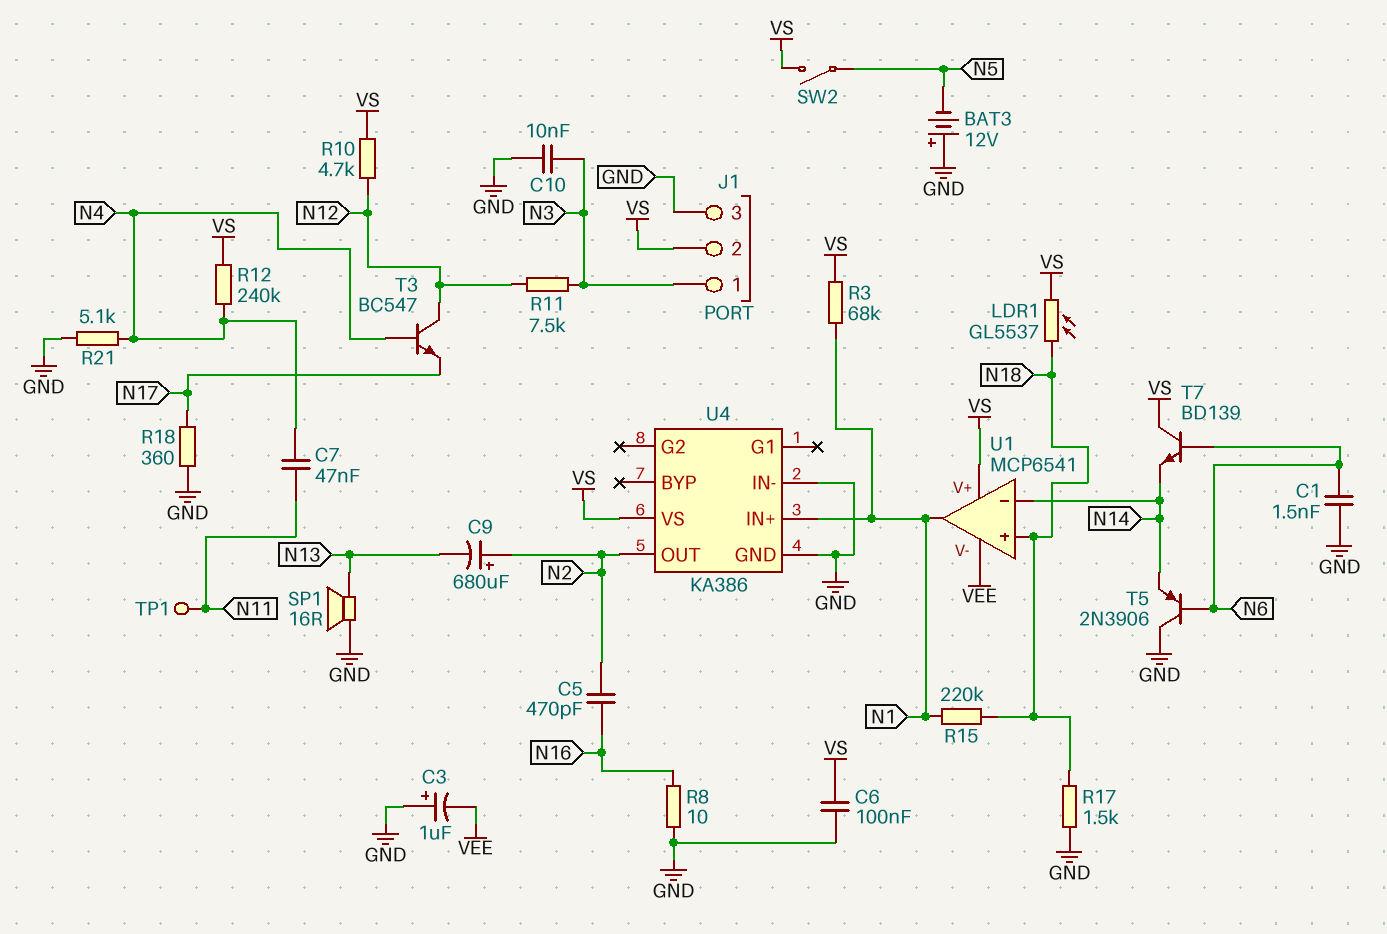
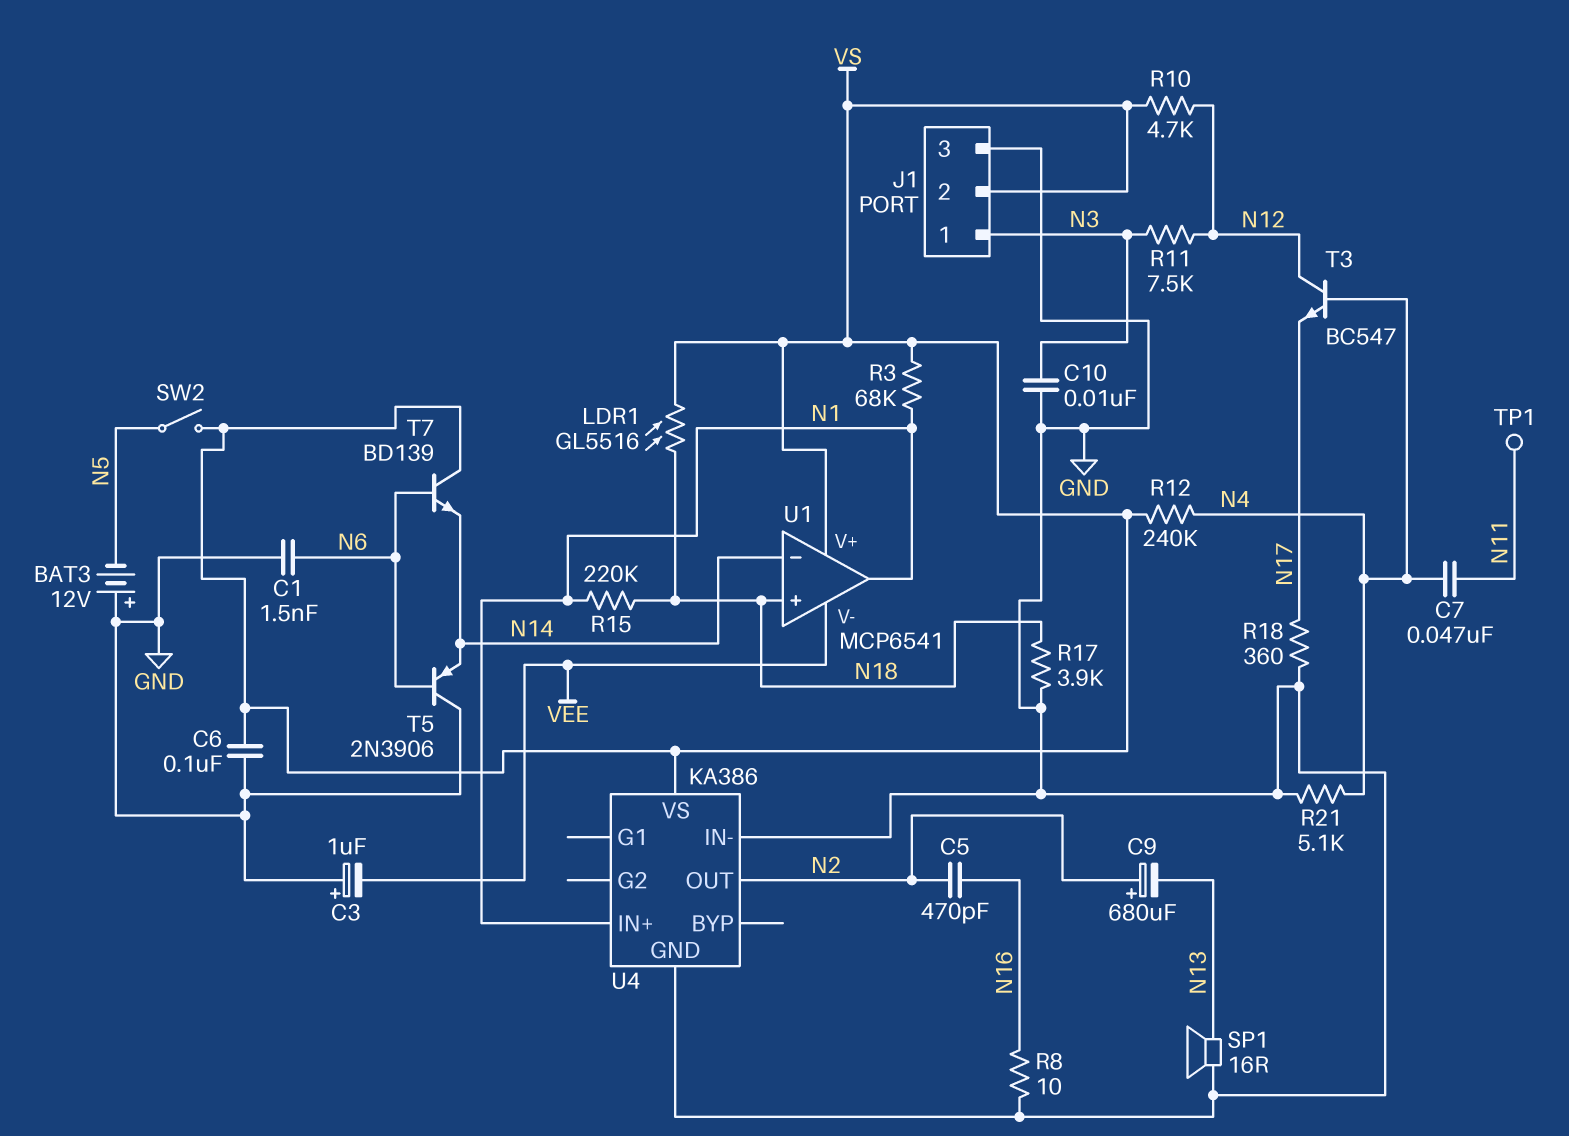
LDR1: GL5537 (N18, VS) -> GL5516 (N18, VS)
R17: 1.5k (GND, N18) -> 3.9k (GND, N18)

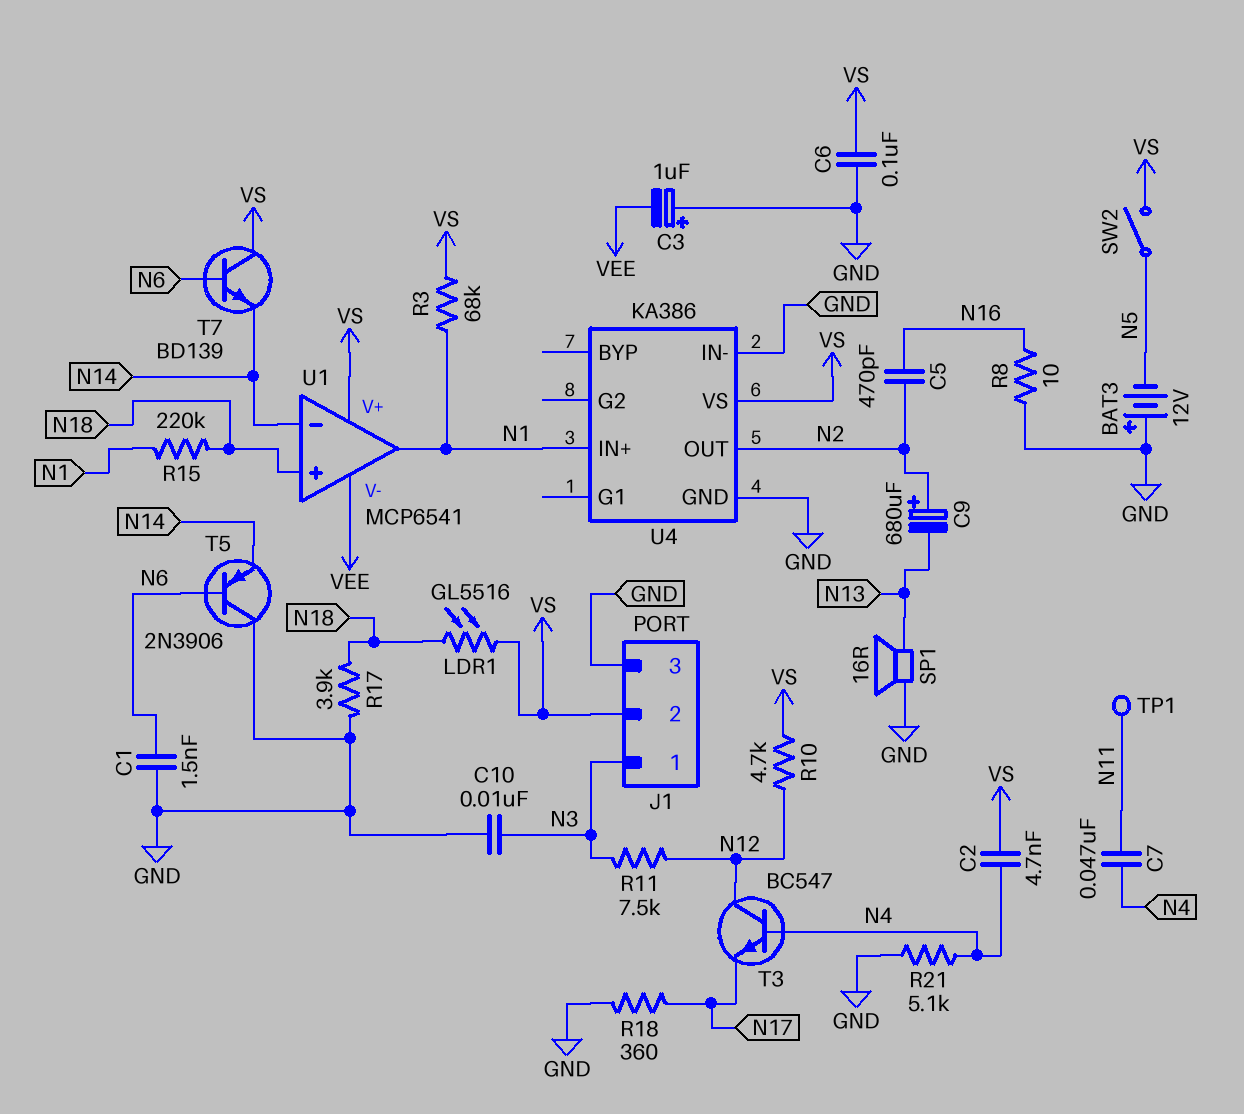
C2: none -> 4.7nF (N4, VS)
R12: 240k (N4, VS) -> none

